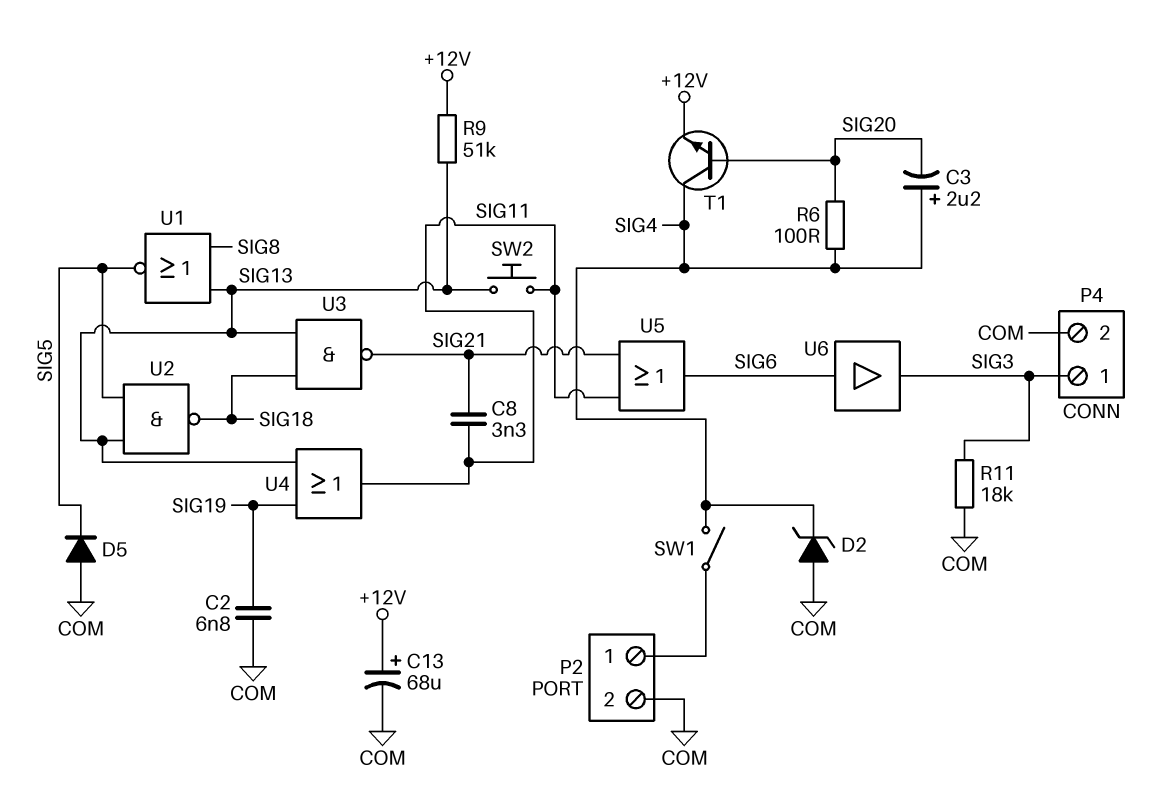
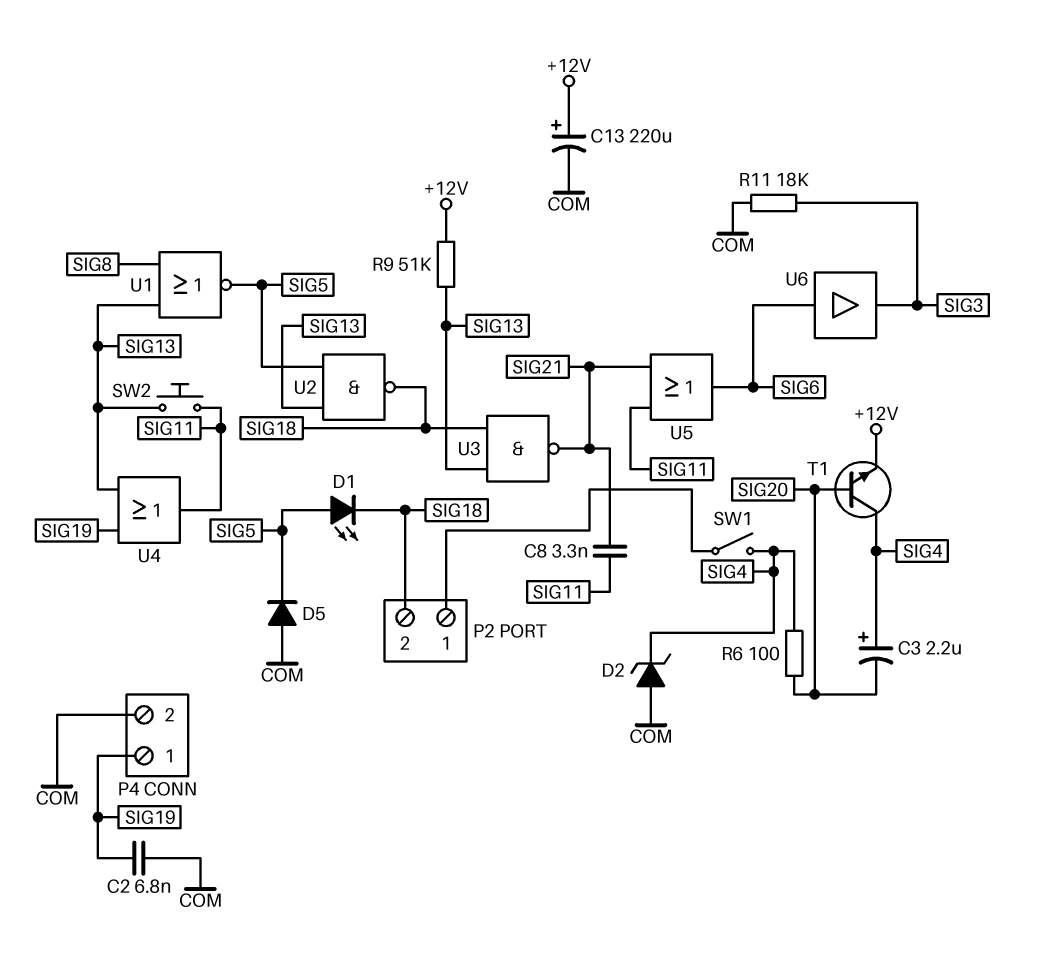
C13: 68uF (plus +12V, minus COM) -> 220uF (plus +12V, minus COM)
D1: none -> LED (A SIG5, K SIG18)
P2 pin 2: COM -> SIG18
P4 pin 1: SIG3 -> SIG19

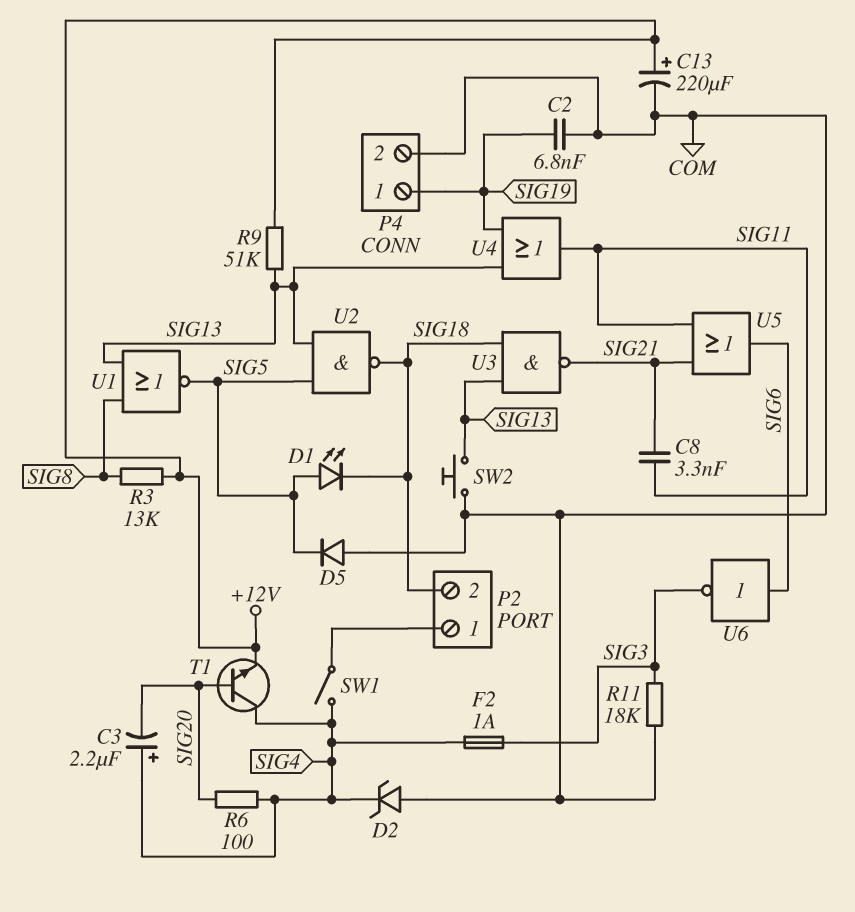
F2: none -> 1A (SIG3, SIG4)
R3: none -> 13k (+12V, SIG8)
SW2: button (SIG11, SIG13) -> button (COM, SIG13)
U6: buffer (in SIG6, out SIG3) -> NOT (in SIG6, out SIG3)

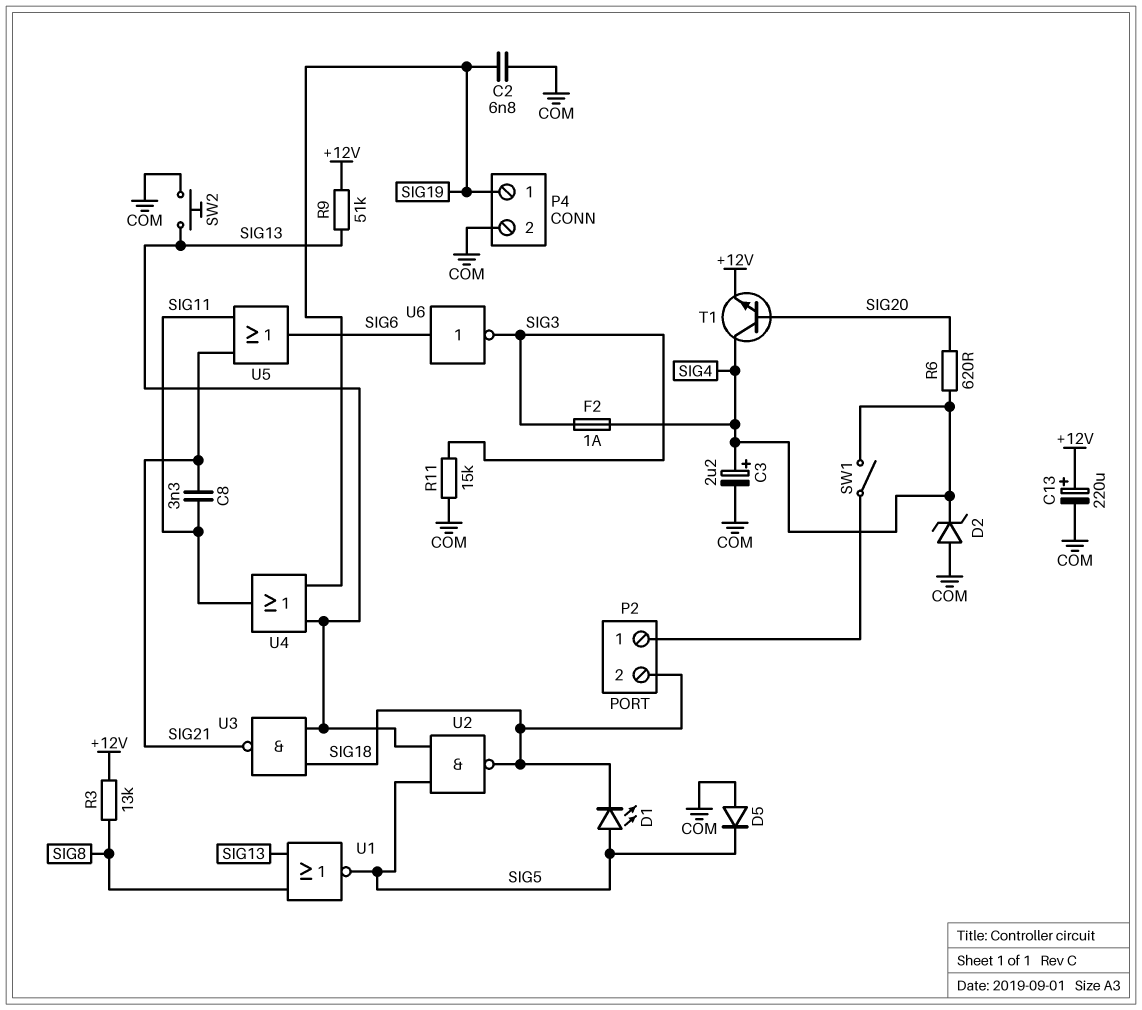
C3: 2.2uF (plus SIG4, minus SIG20) -> 2.2uF (plus SIG4, minus COM)
R6: 100 (SIG4, SIG20) -> 620 (SIG4, SIG20)
R11: 18k (COM, SIG3) -> 15k (COM, SIG3)

